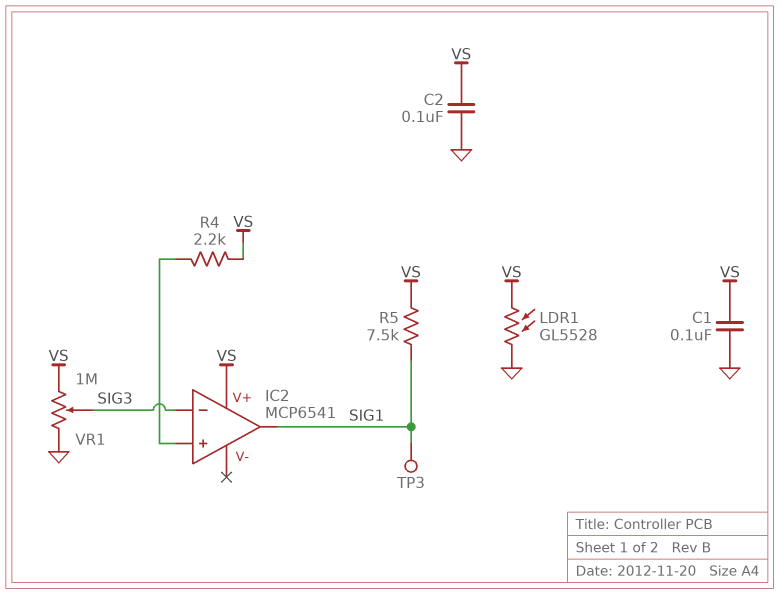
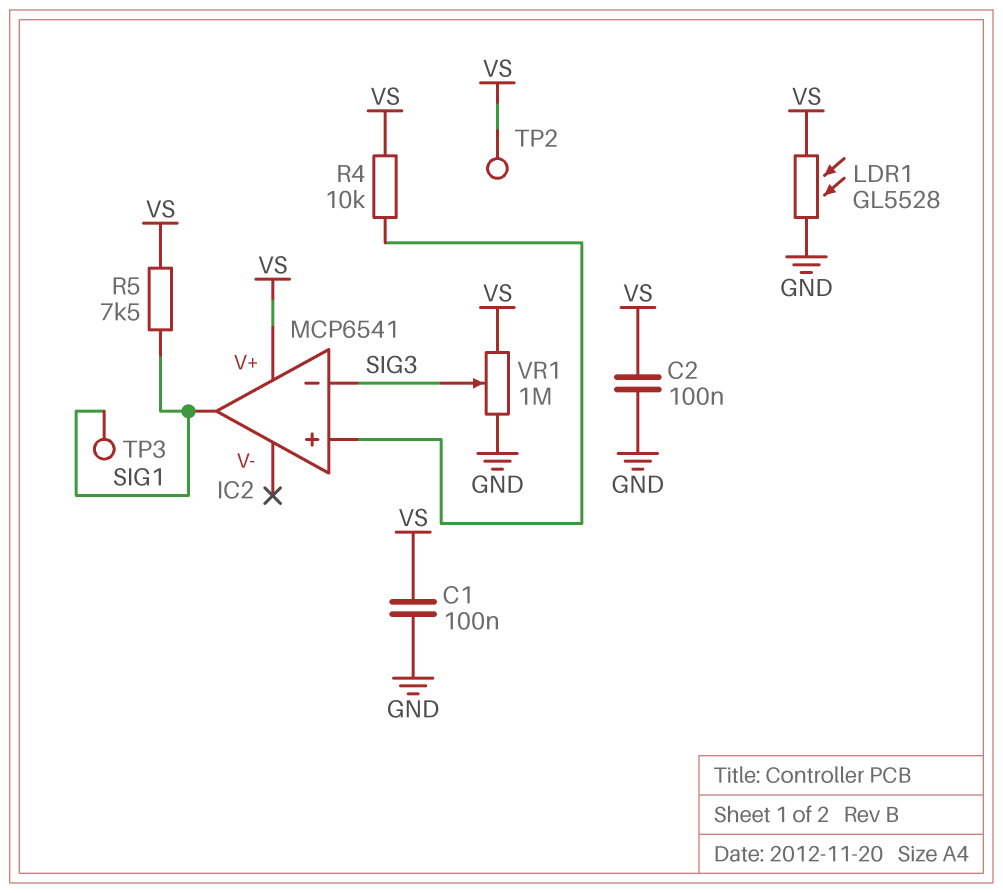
R4: 2.2k (IC2/in+, VS) -> 10k (IC2/in+, VS)
TP2: none -> test point (VS)

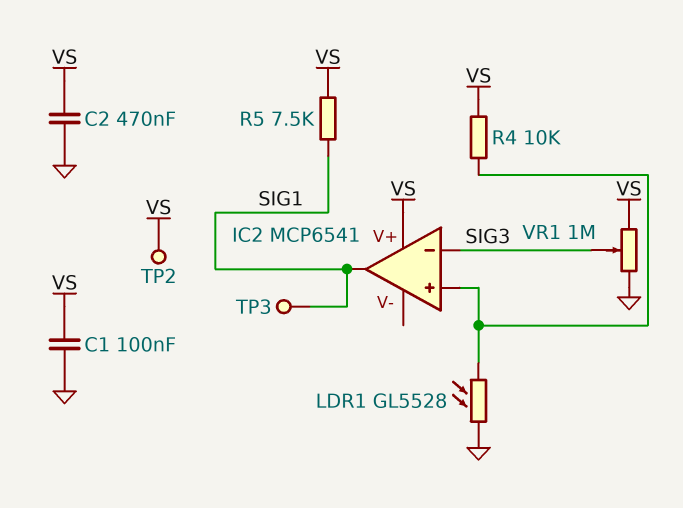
C2: 100nF (GND, VS) -> 470nF (GND, VS)
LDR1: GL5528 (GND, VS) -> GL5528 (GND, IC2/in+)

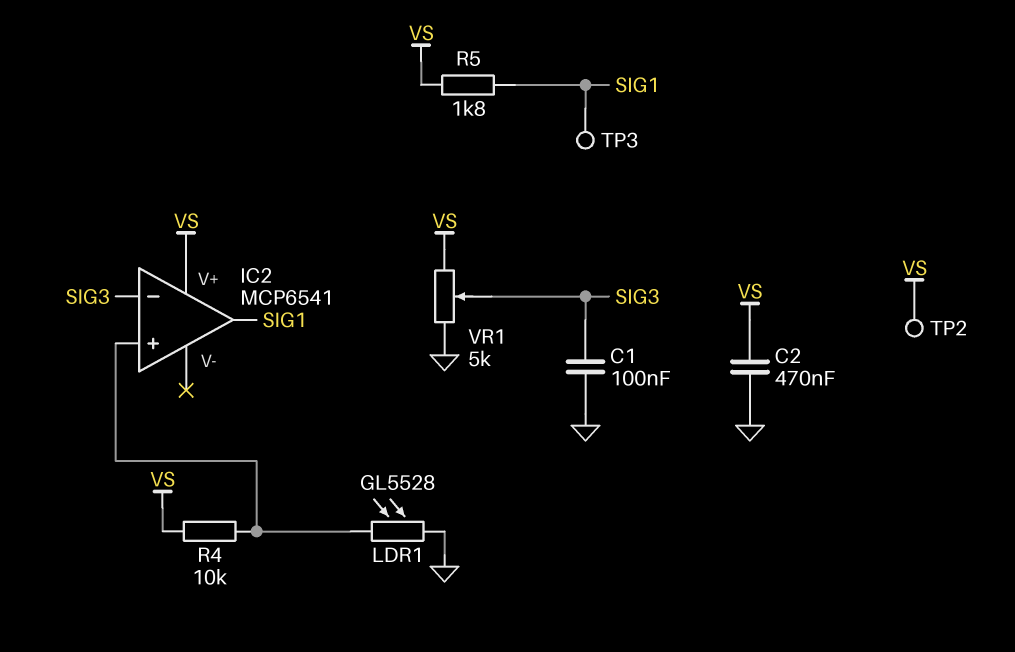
C1: 100nF (GND, VS) -> 100nF (GND, SIG3)
R5: 7.5k (SIG1, VS) -> 1.8k (SIG1, VS)
VR1: 1M (GND, VS, wiper SIG3) -> 5k (GND, VS, wiper SIG3)

